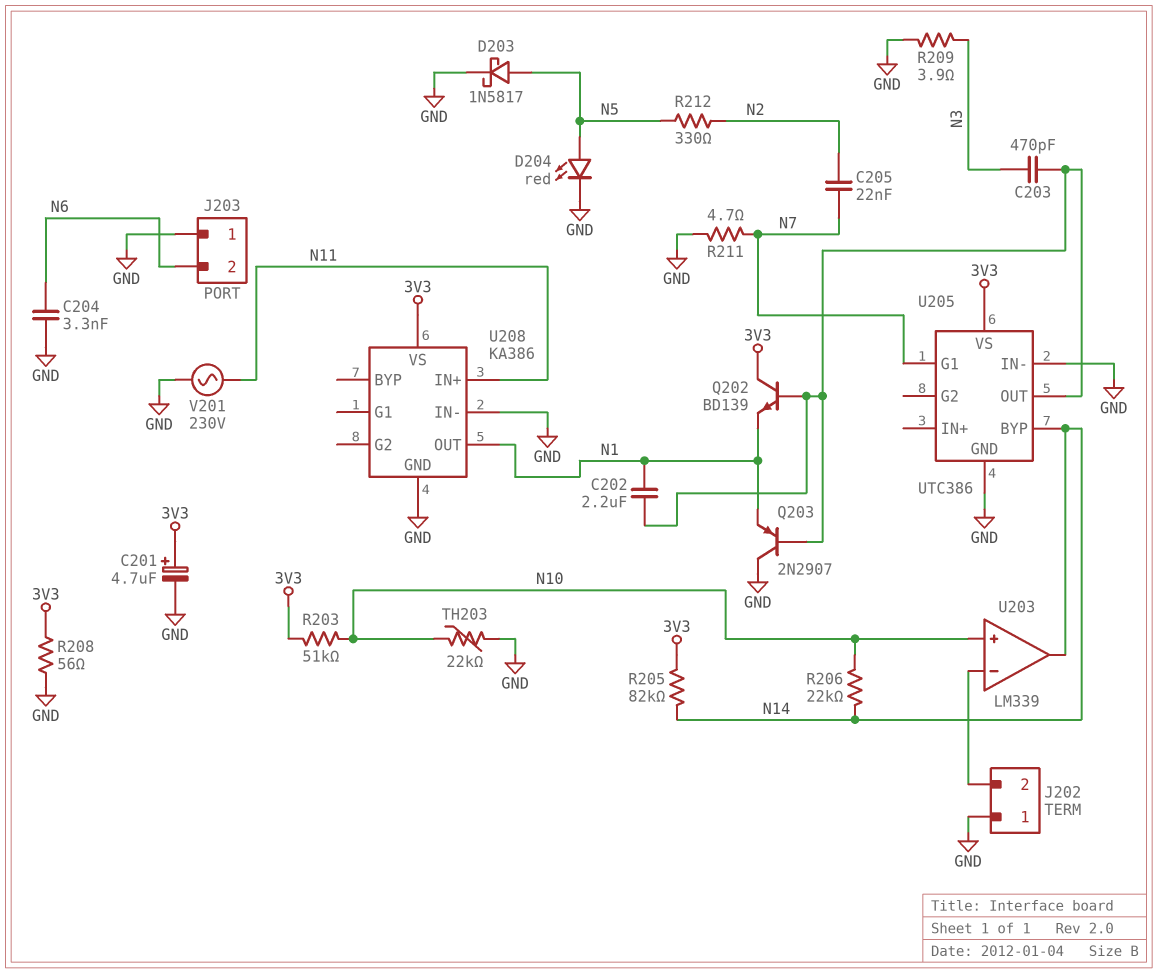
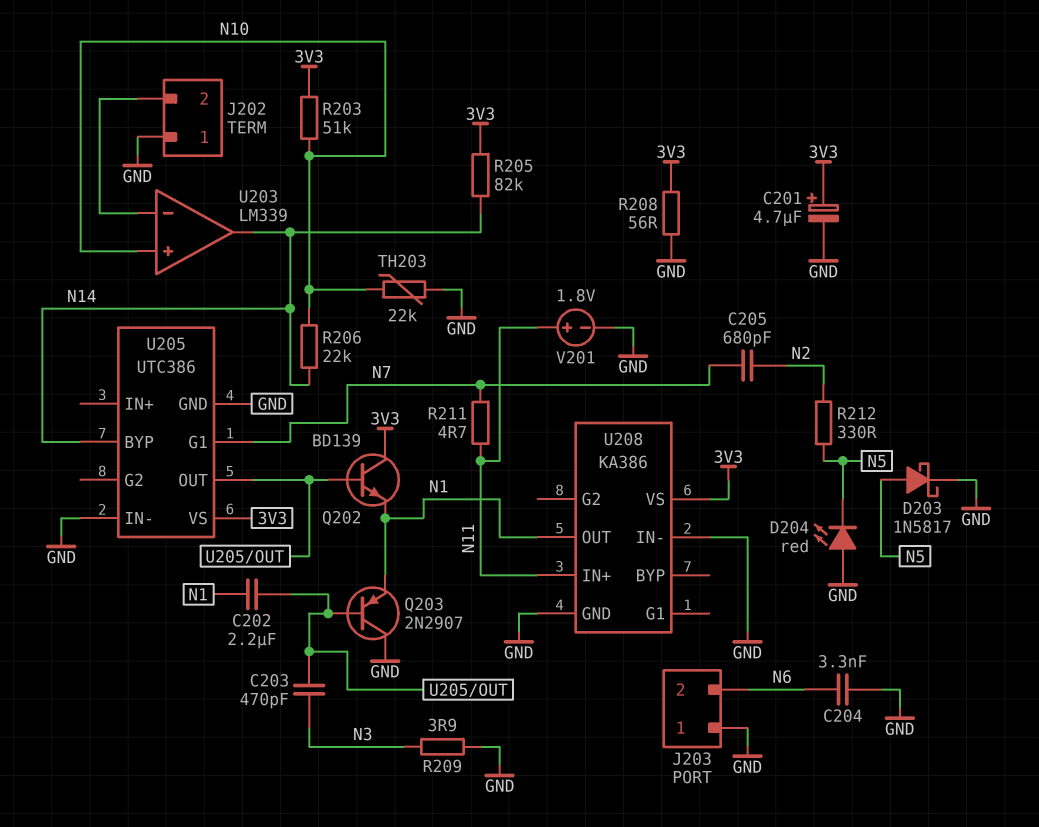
C205: 22nF (N2, N7) -> 680pF (N2, N7)
D204: LED red (A N5, K GND) -> LED red (A GND, K N5)
R211: 4.7 (GND, N7) -> 4.7 (N7, N11)
V201: AC 230V (GND, N11) -> 1.8V (plus N11, minus GND)

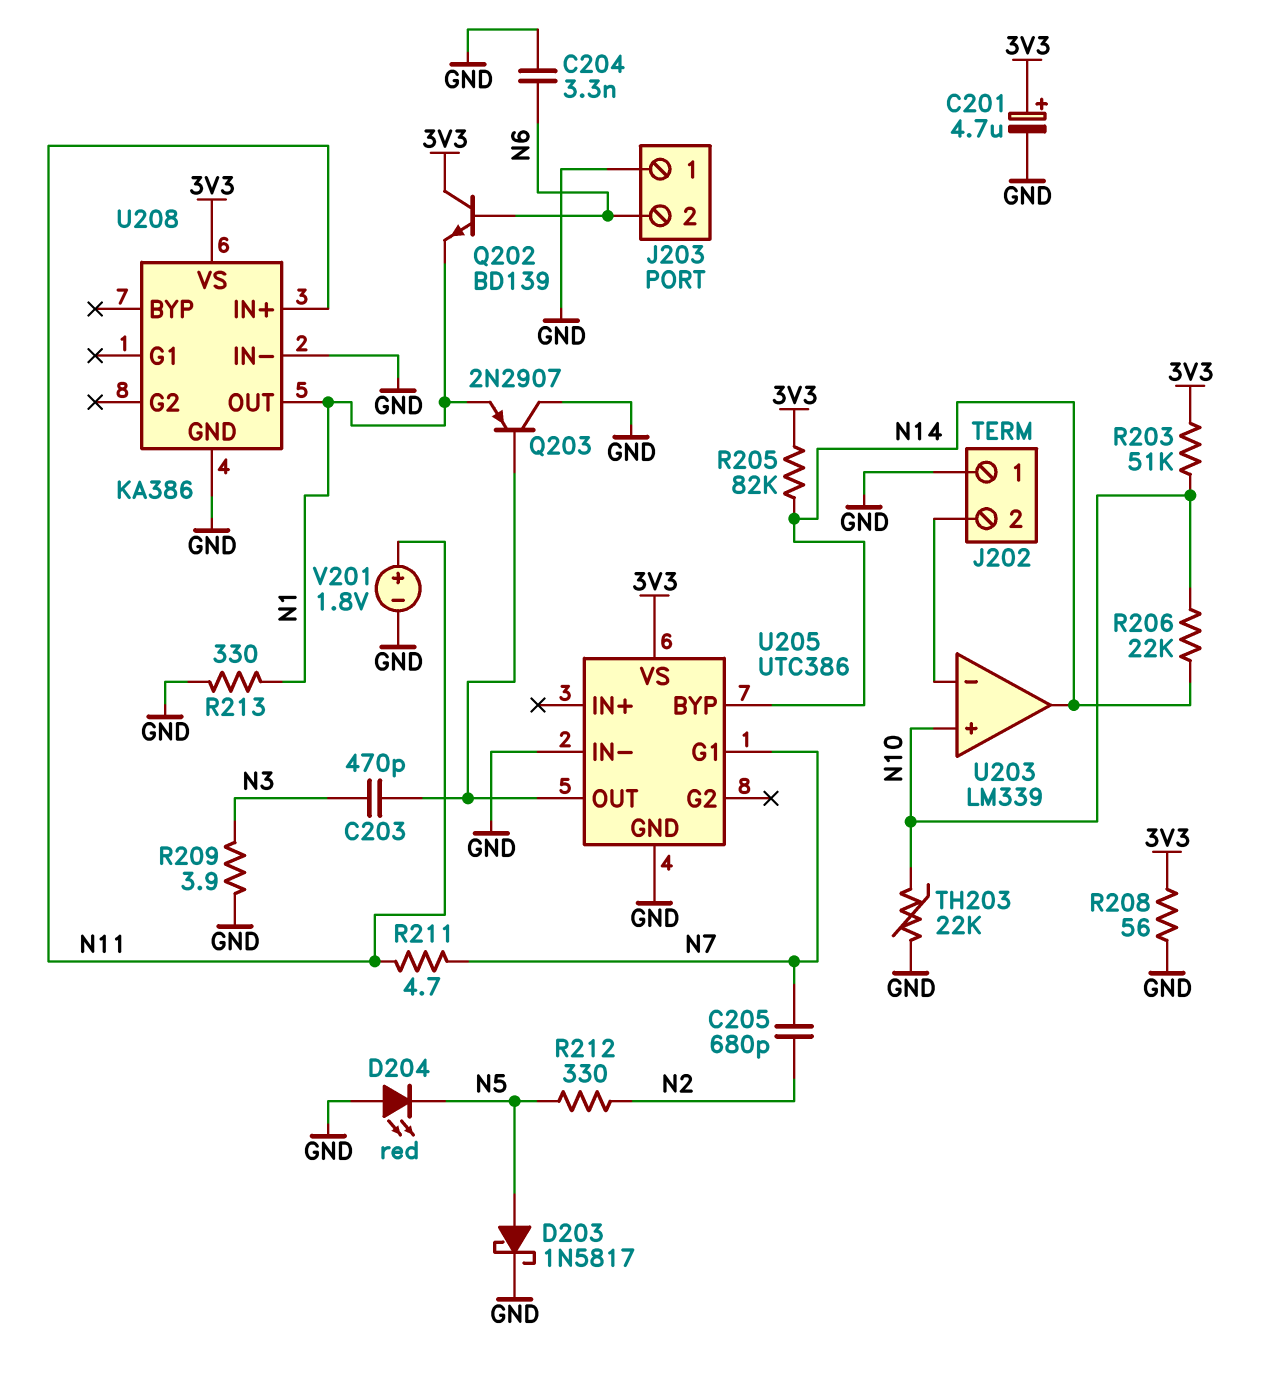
C202: 2.2uF (N1, U205/OUT) -> none
Q202: NPN BD139 (B U205/OUT, C 3V3, E N1) -> NPN BD139 (B N6, C 3V3, E N1)
R213: none -> 330 (GND, N1)

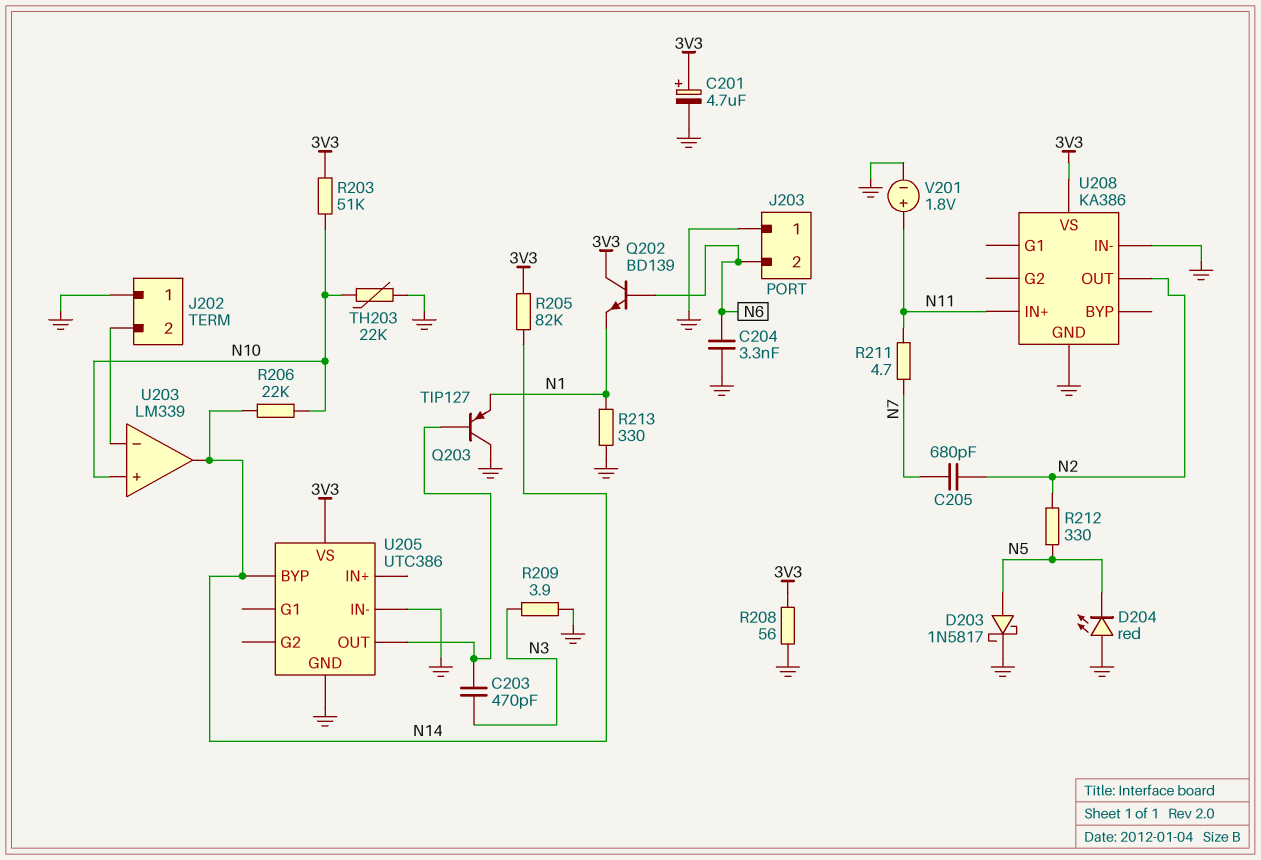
Q203: PNP 2N2907 (B U205/OUT, C GND, E N1) -> PNP TIP127 (B U205/OUT, C GND, E N1)
U205 pin G1: N7 -> none
U208 pin OUT: N1 -> N2

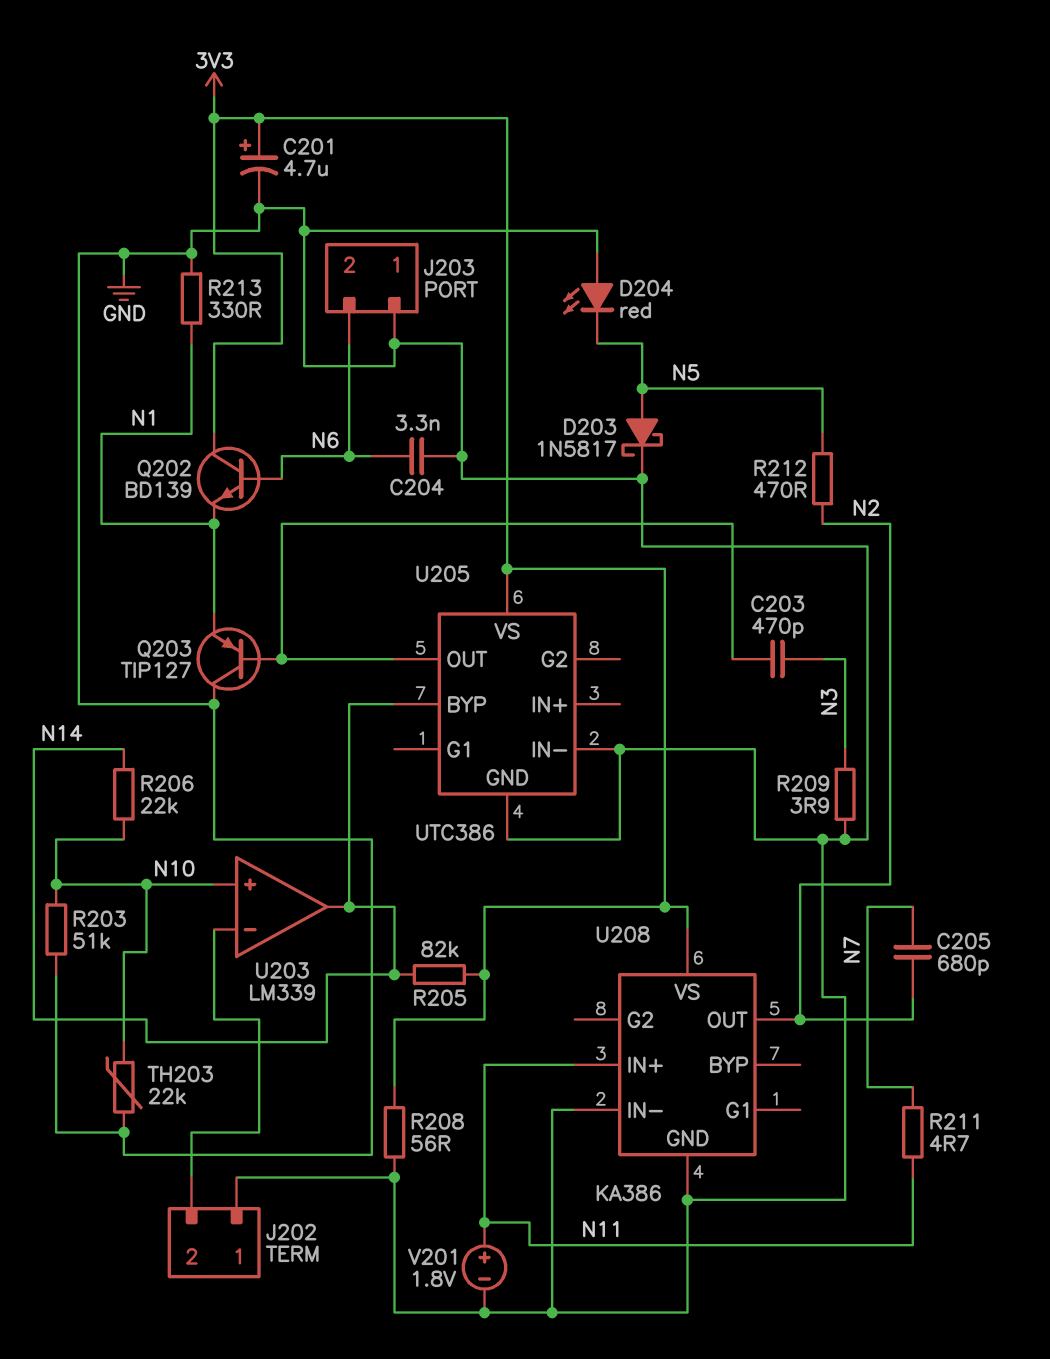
R203: 51k (3V3, N10) -> 51k (GND, N10)
R212: 330 (N2, N5) -> 470 (N2, N5)

